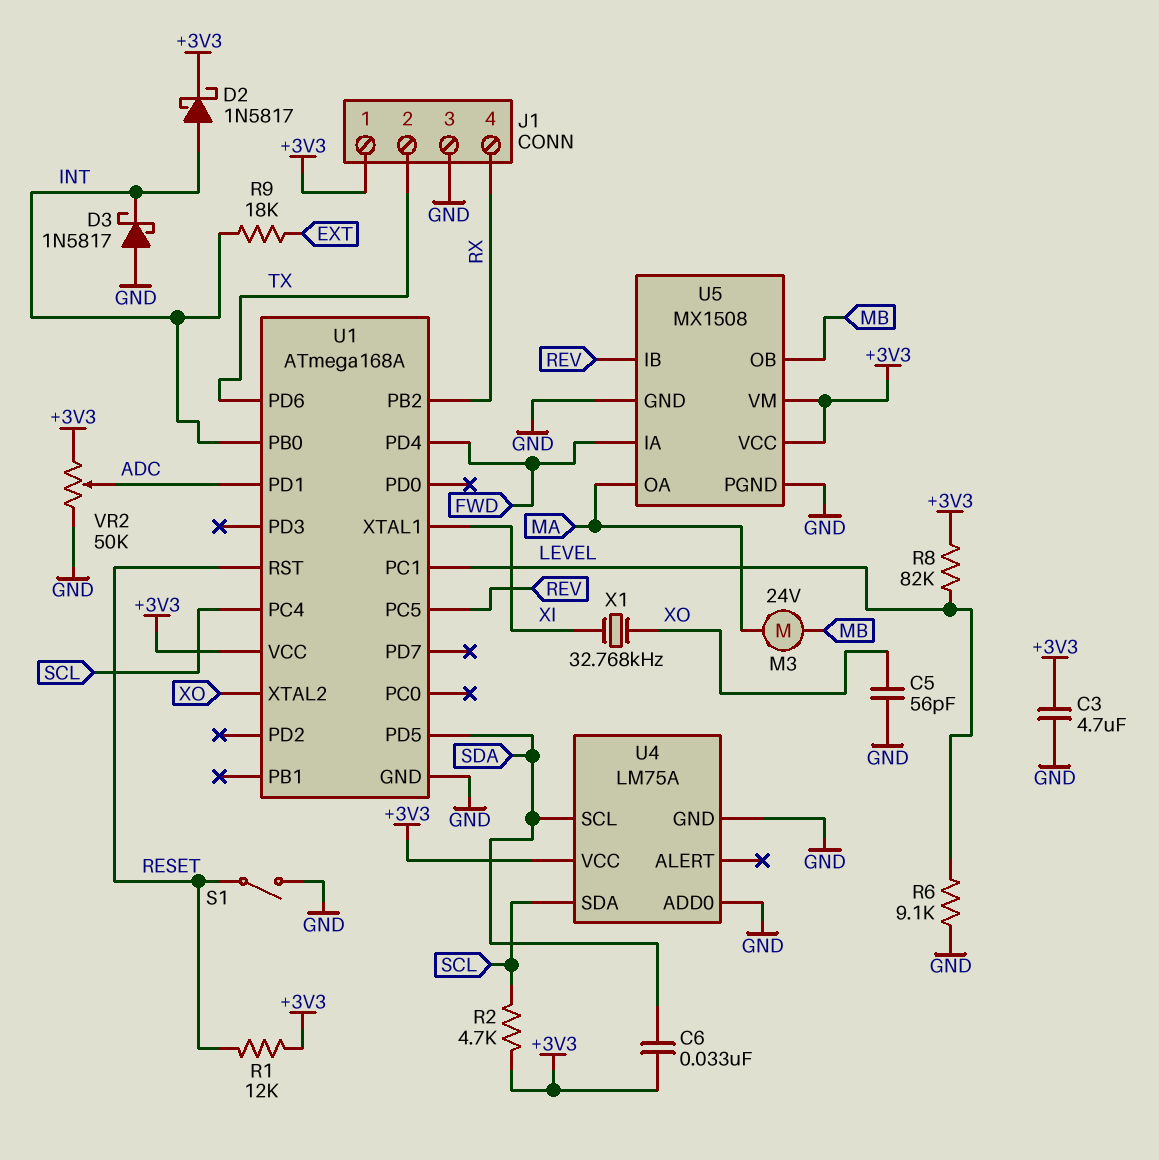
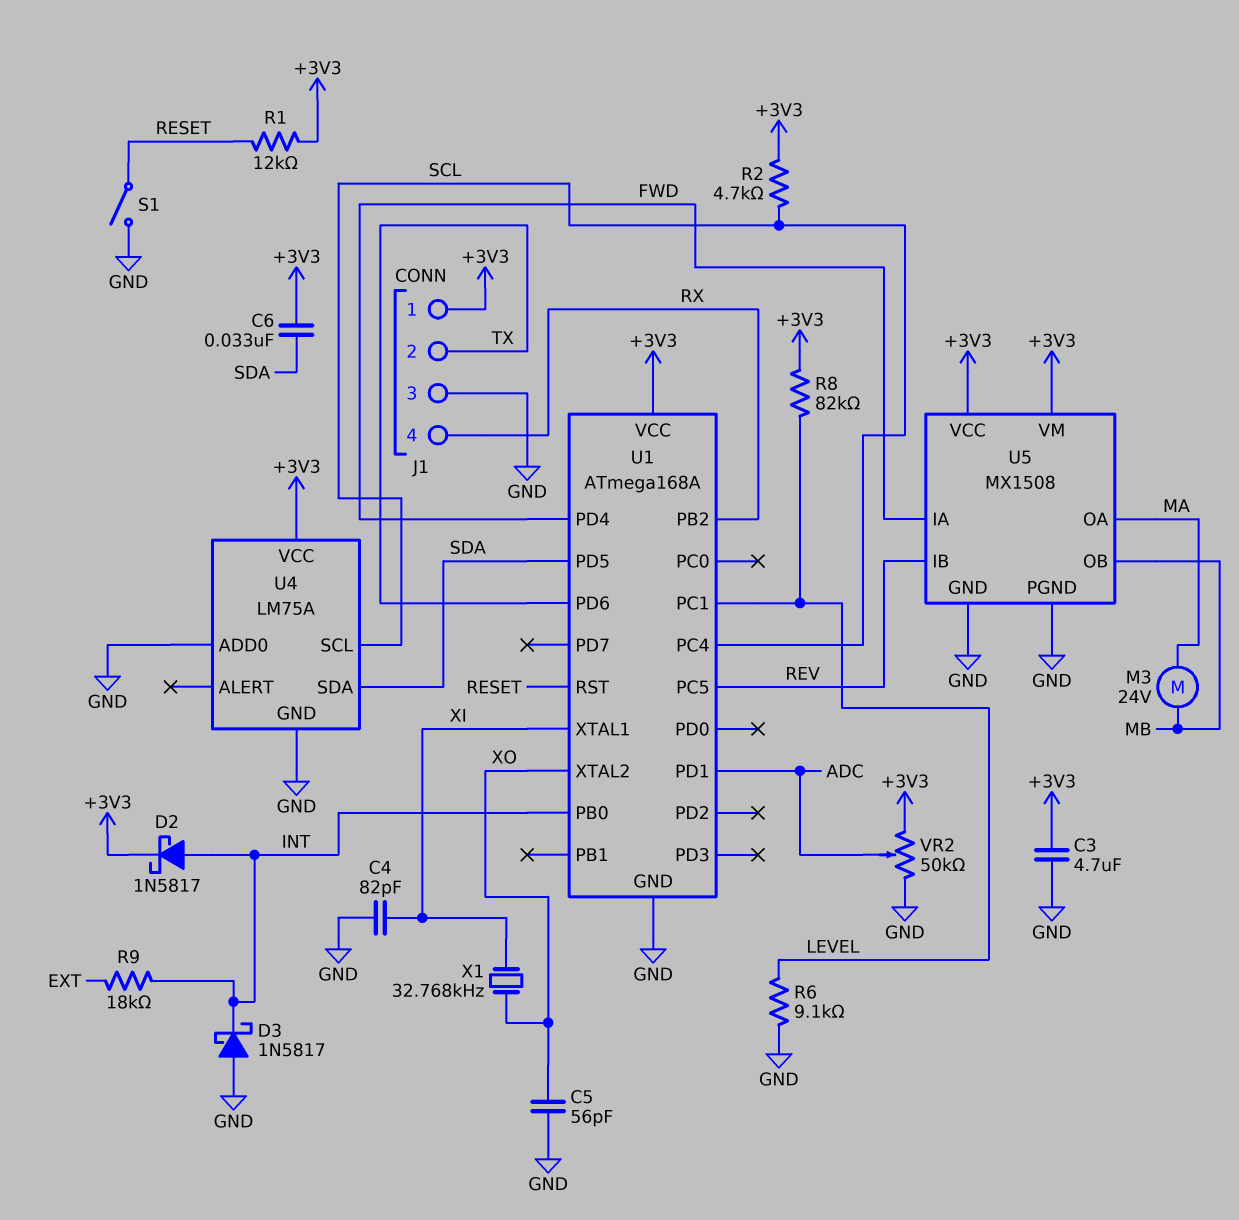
C4: none -> 82pF (GND, XI)
U4 pin SCL: SDA -> SCL
U4 pin SDA: SCL -> SDA

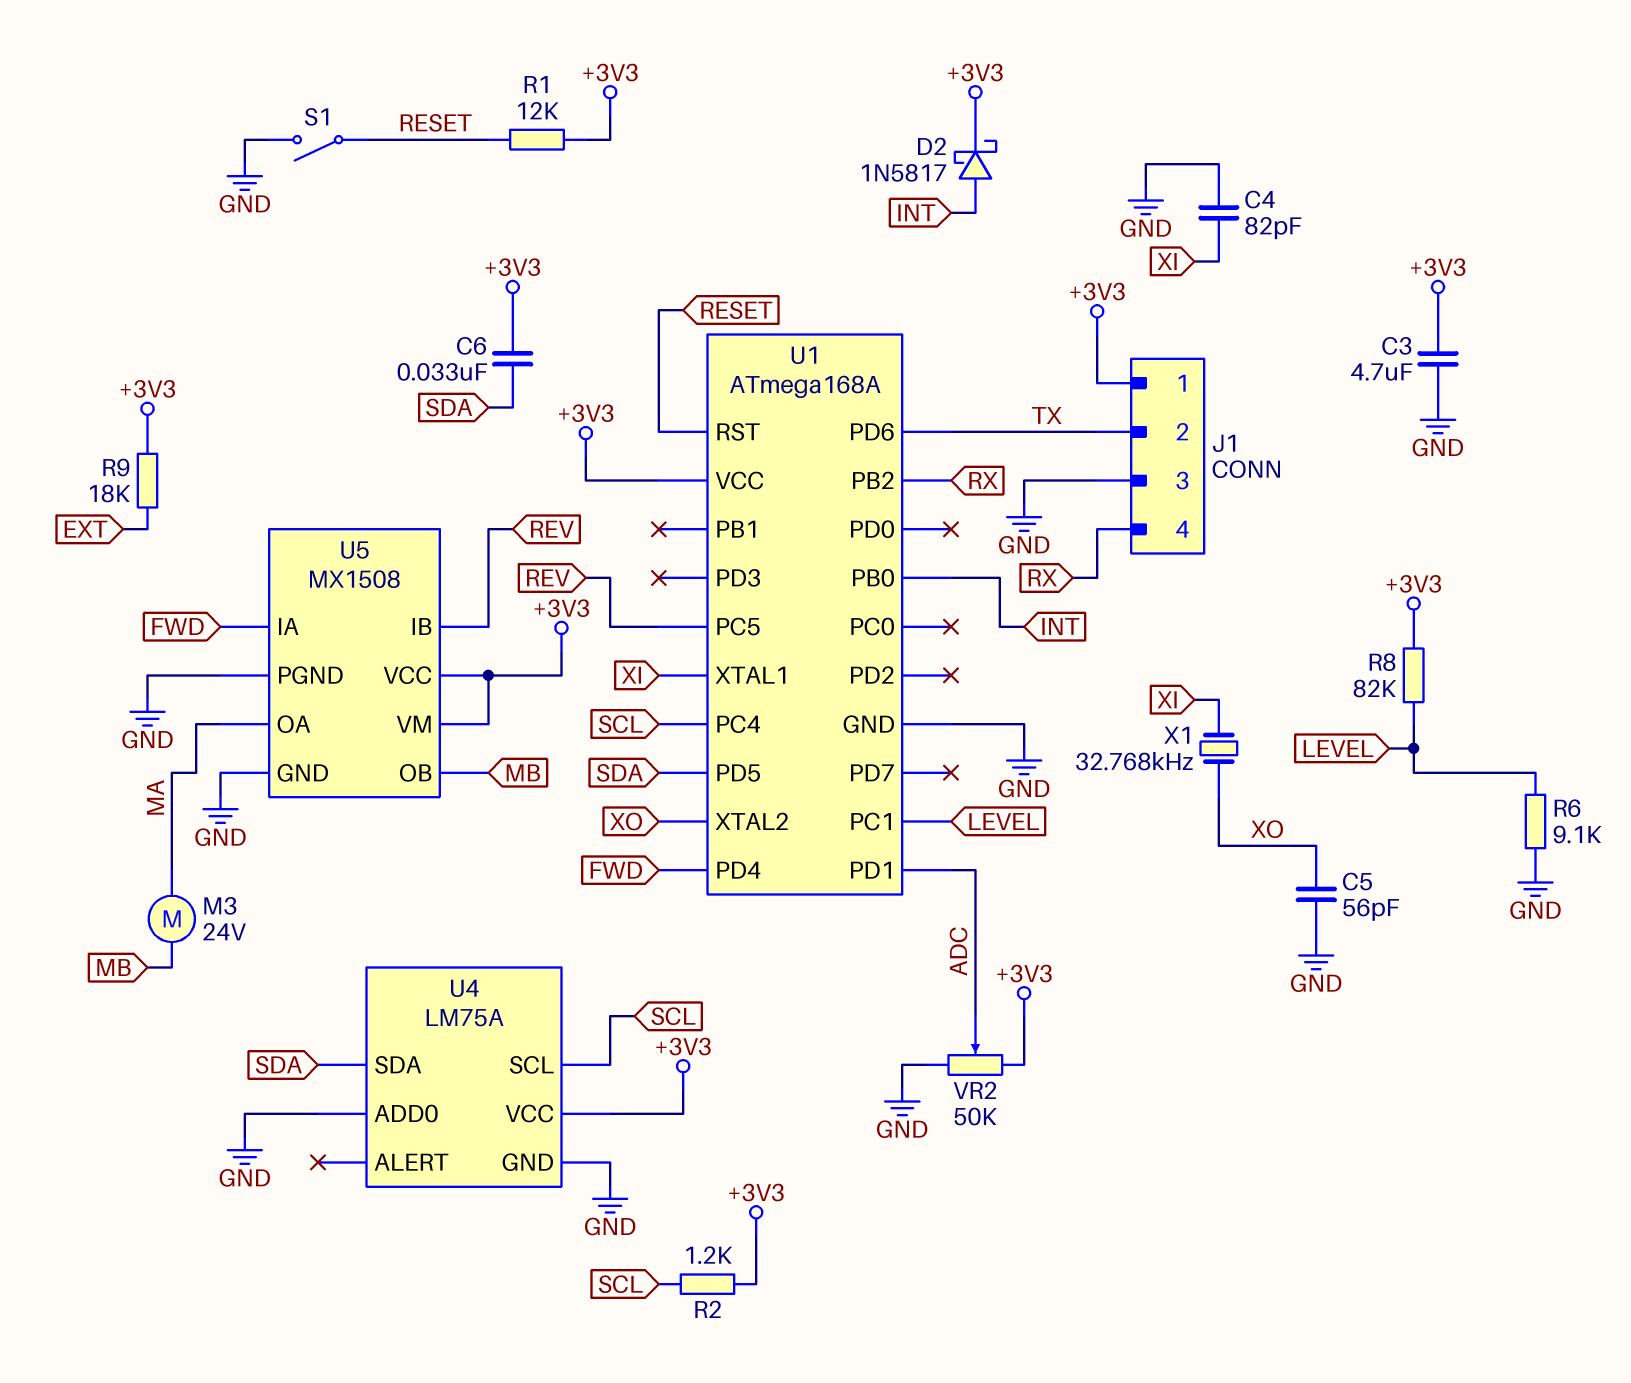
D3: schottky 1N5817 (A GND, K INT) -> none
R2: 4.7k (+3V3, SCL) -> 1.2k (+3V3, SCL)
R9: 18k (EXT, INT) -> 18k (+3V3, EXT)

